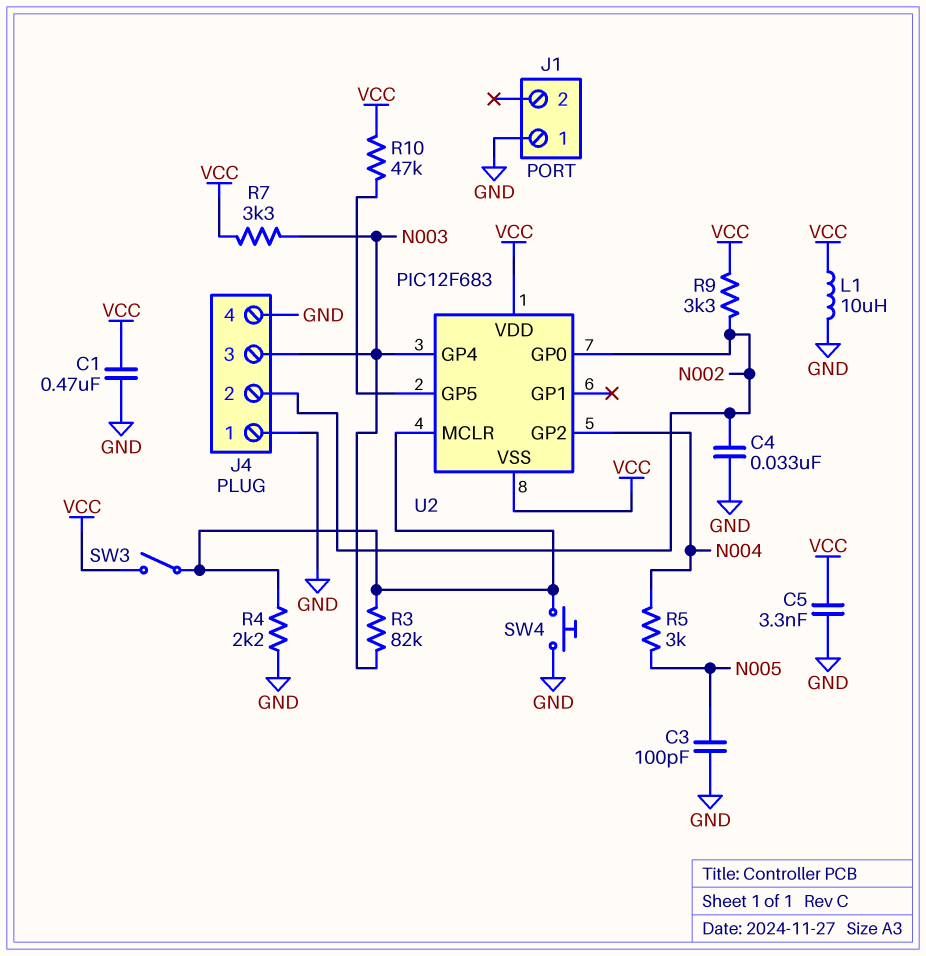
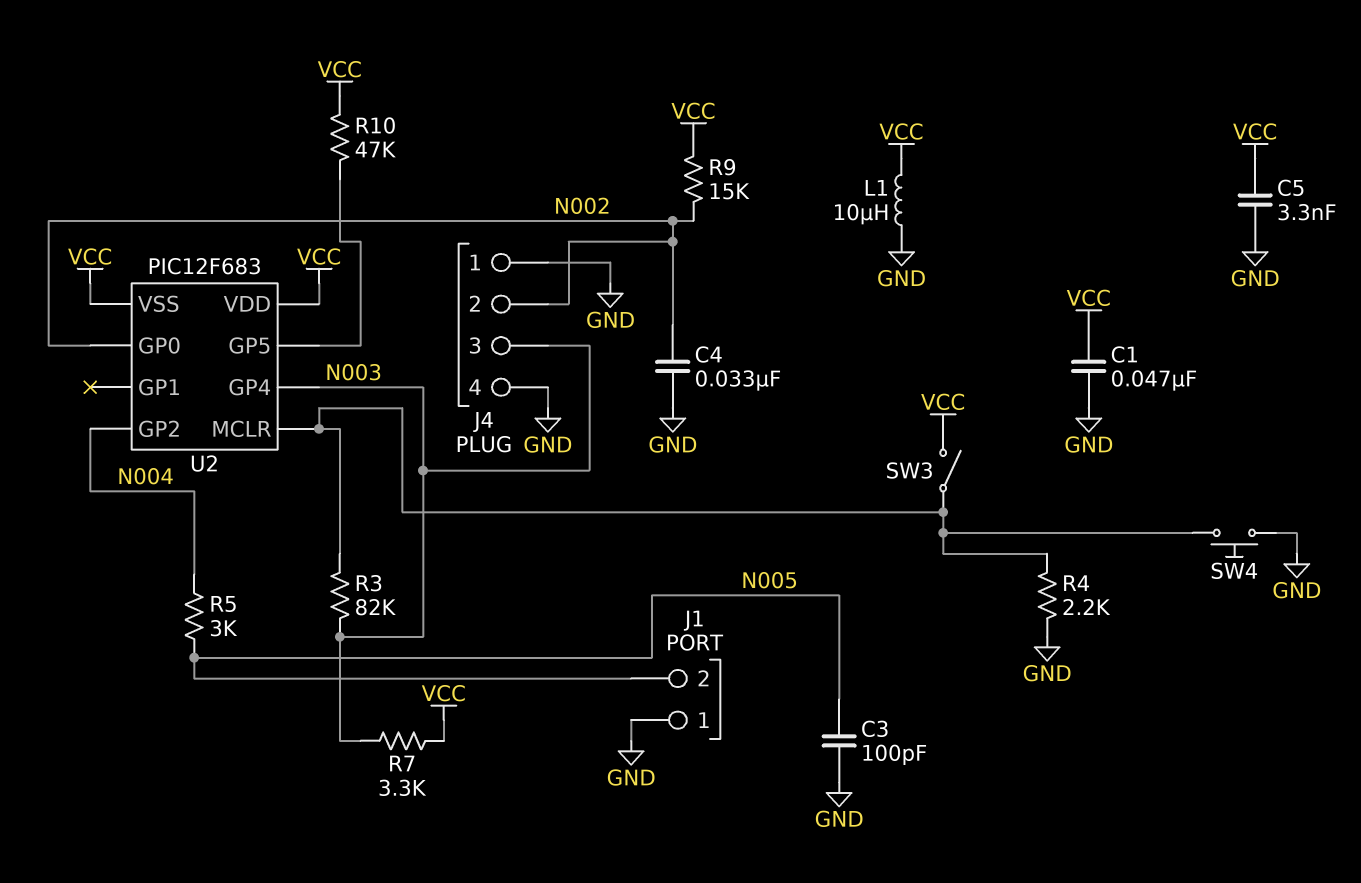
C1: 470nF (GND, VCC) -> 47nF (GND, VCC)
J1 pin 2: none -> N005
R9: 3.3k (N002, VCC) -> 15k (N002, VCC)

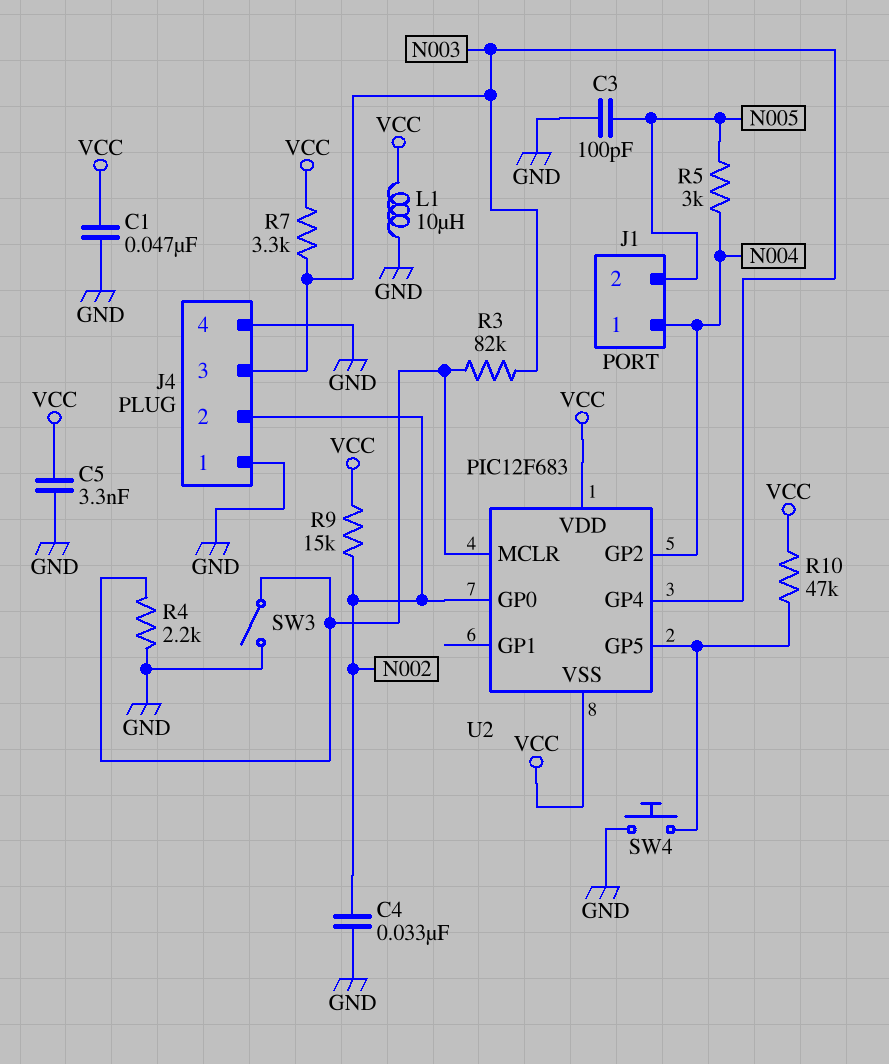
J1 pin 1: GND -> N004
SW3: switch (U2/MCLR, VCC) -> switch (GND, U2/MCLR)
SW4: button (GND, U2/MCLR) -> button (GND, U2/GP5)

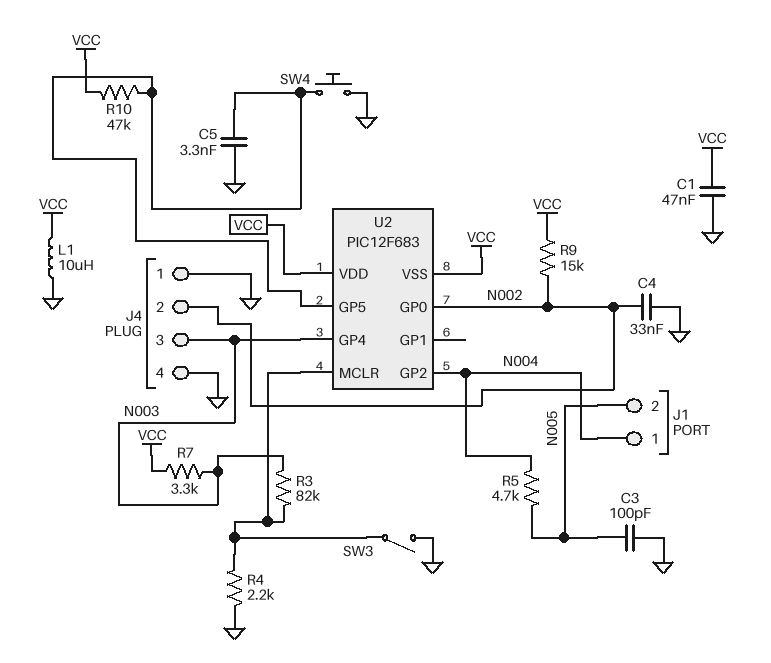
C5: 3.3nF (GND, VCC) -> 3.3nF (GND, U2/GP5)
R5: 3k (N004, N005) -> 4.7k (N004, N005)

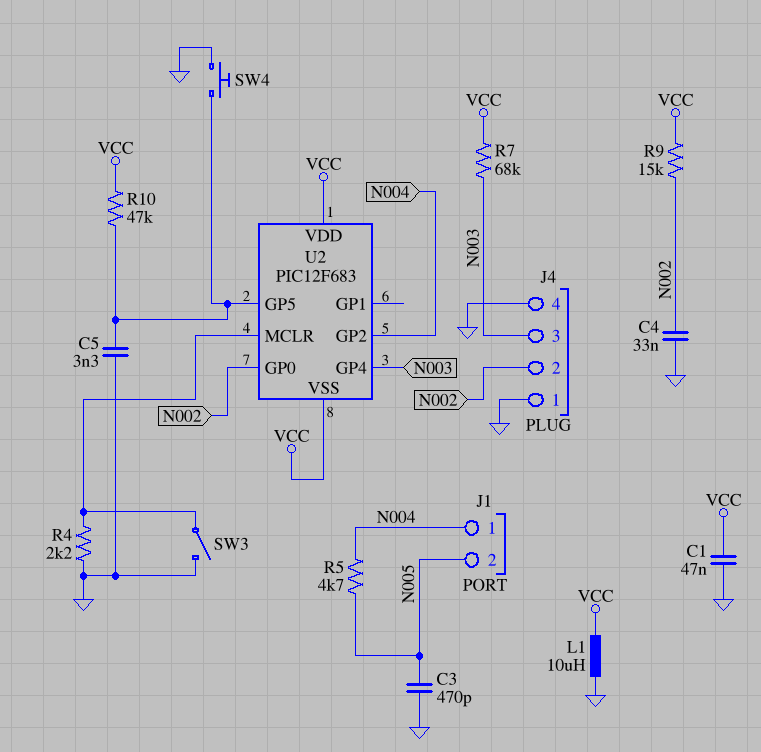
C3: 100pF (GND, N005) -> 470pF (GND, N005)
R3: 82k (N003, U2/MCLR) -> none
R7: 3.3k (N003, VCC) -> 68k (N003, VCC)

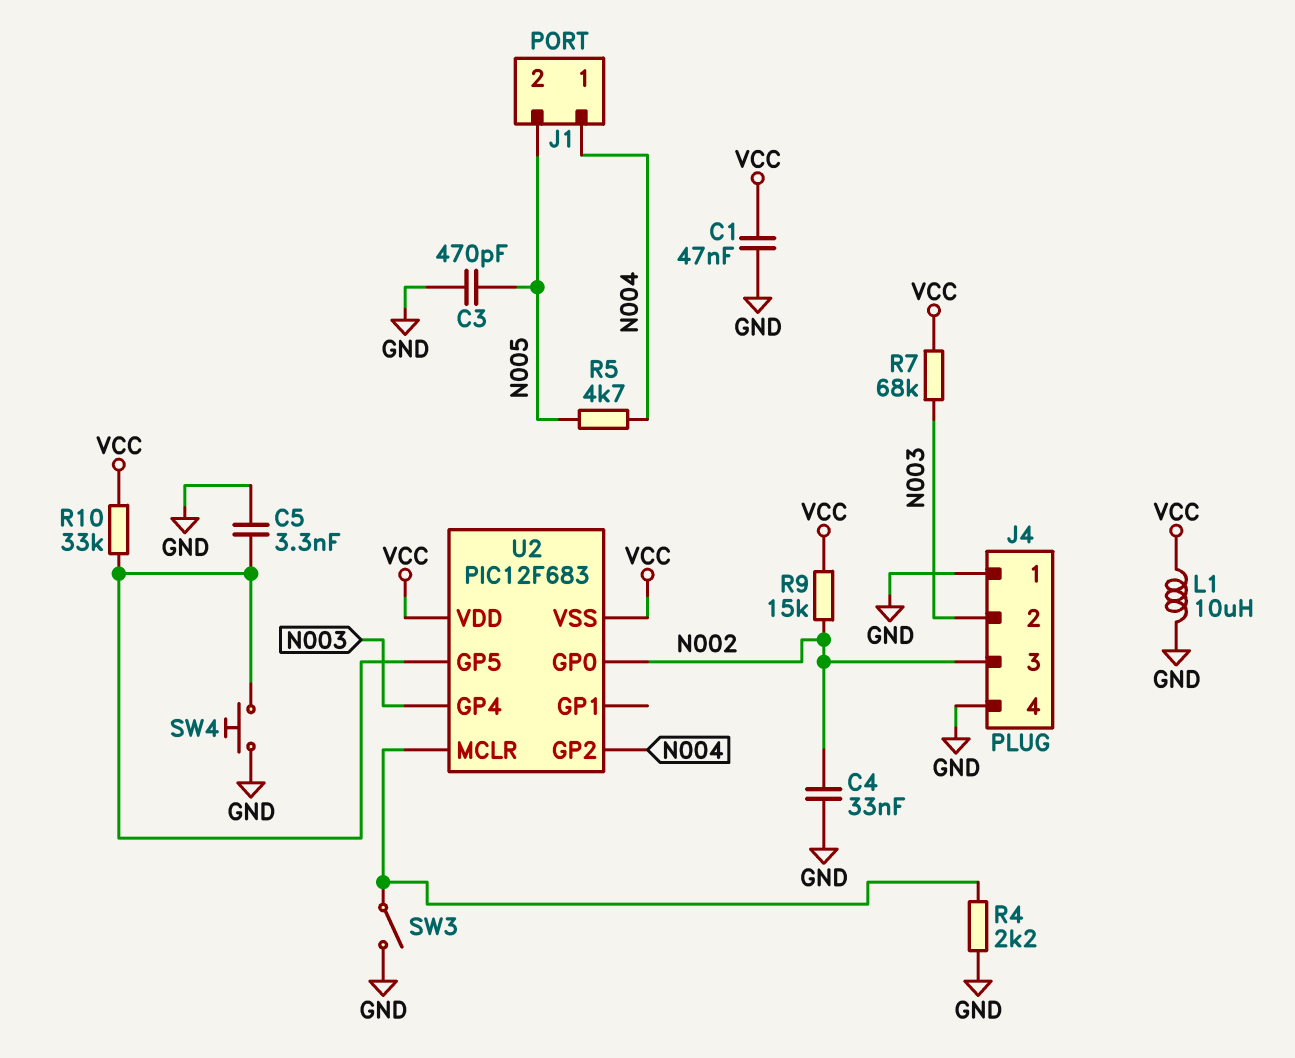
J4 pin 2: N002 -> N003
J4 pin 3: N003 -> N002
R10: 47k (U2/GP5, VCC) -> 33k (U2/GP5, VCC)

